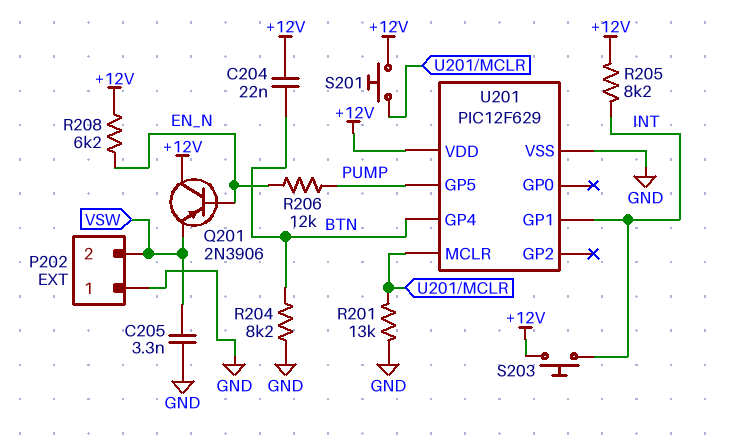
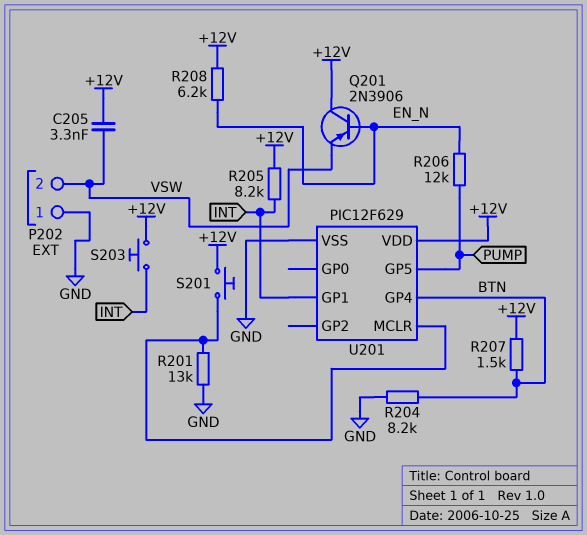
C204: 22nF (+12V, BTN) -> none
C205: 3.3nF (GND, VSW) -> 3.3nF (+12V, VSW)
R207: none -> 1.5k (+12V, BTN)

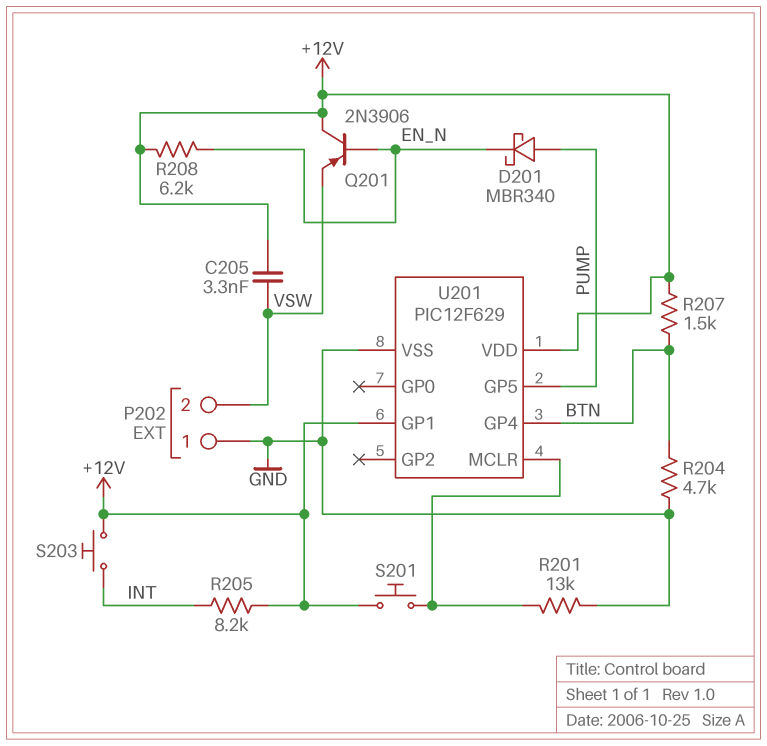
D201: none -> schottky MBR340 (A PUMP, K EN_N)
R204: 8.2k (BTN, GND) -> 4.7k (BTN, GND)
R206: 12k (EN_N, PUMP) -> none
U201 pin GP1: INT -> +12V

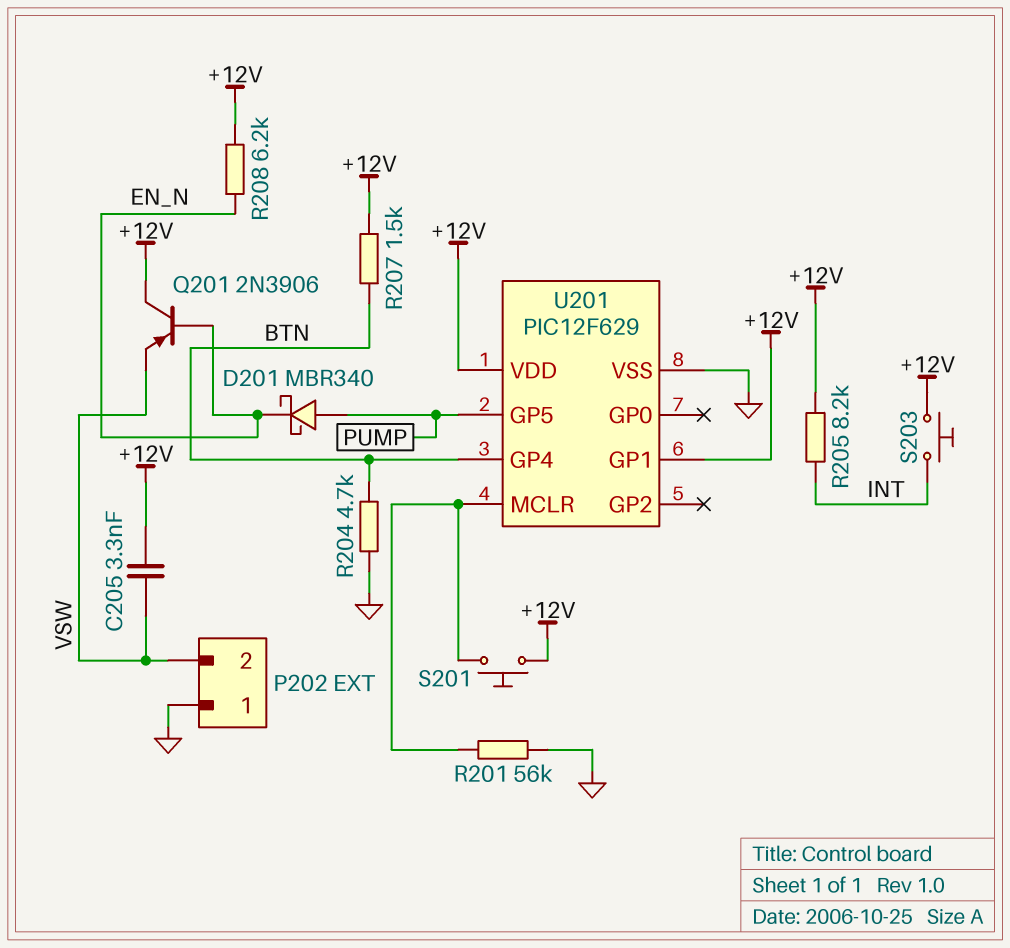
R201: 13k (GND, U201/MCLR) -> 56k (GND, U201/MCLR)

